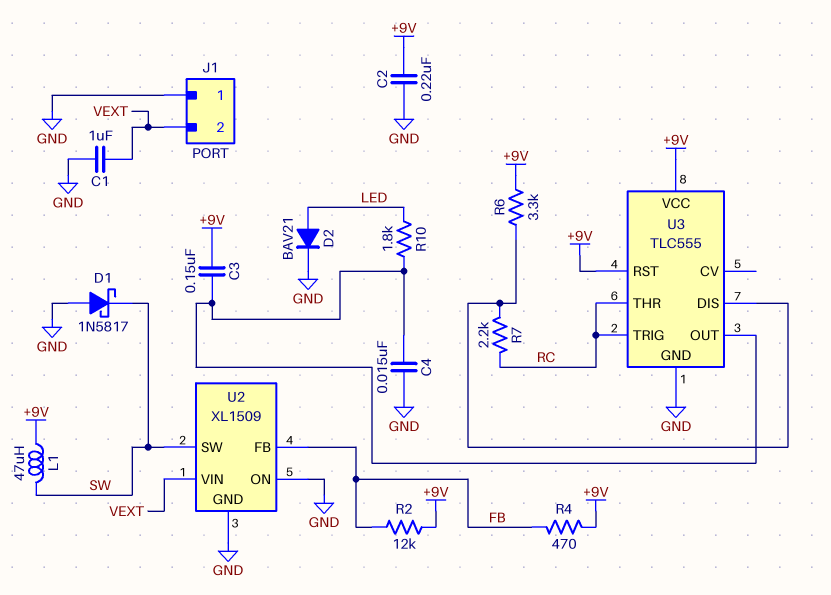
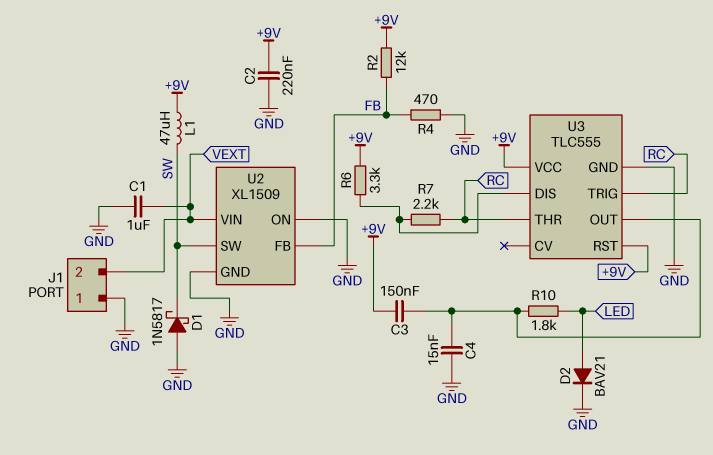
R4: 470 (+9V, FB) -> 470 (FB, GND)

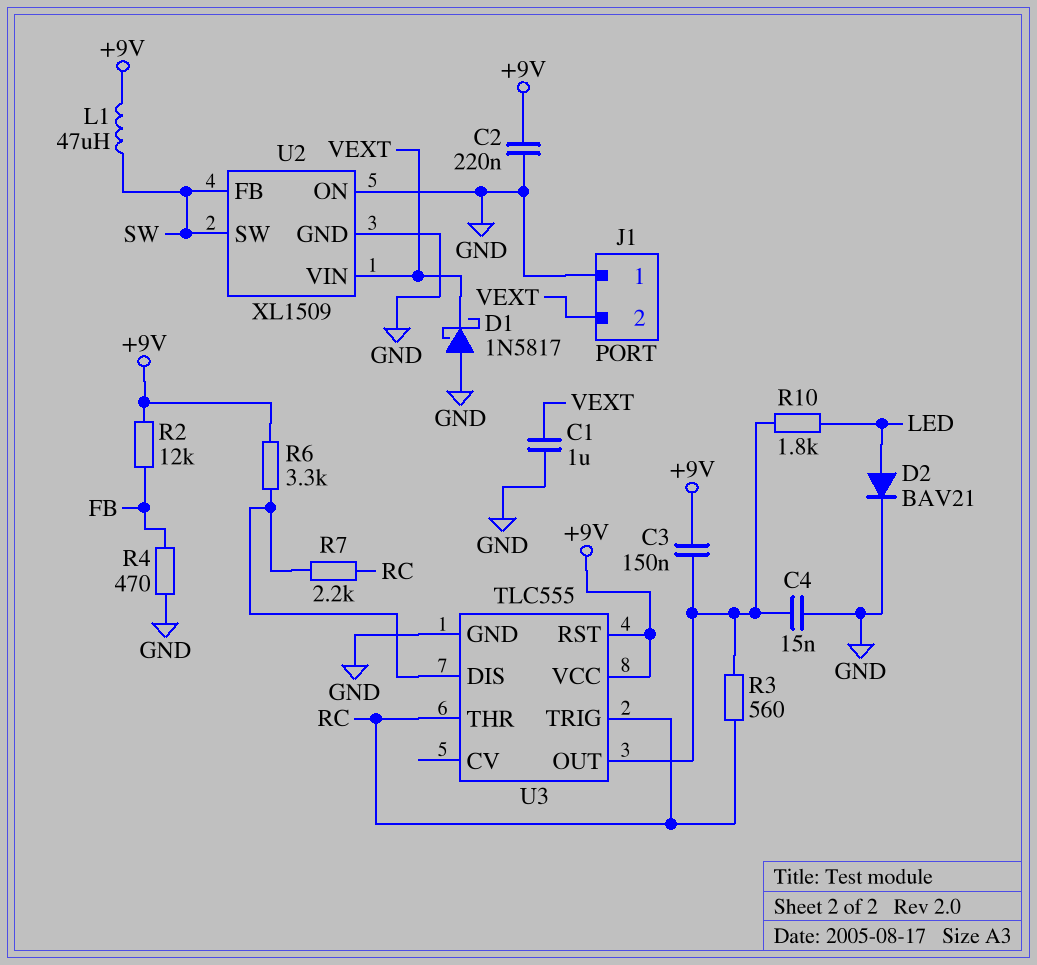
D1: schottky 1N5817 (A GND, K SW) -> schottky 1N5817 (A GND, K VEXT)
R3: none -> 560 (RC, U3/OUT)
U2 pin FB: FB -> SW

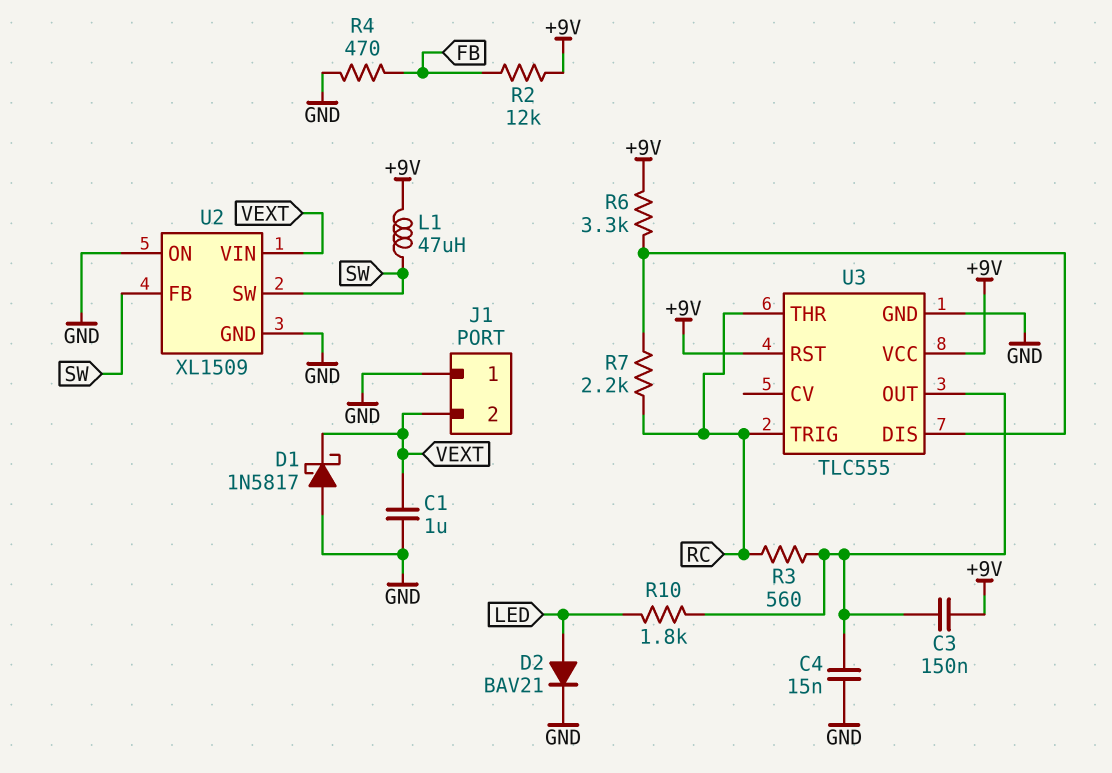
C2: 220nF (+9V, GND) -> none

